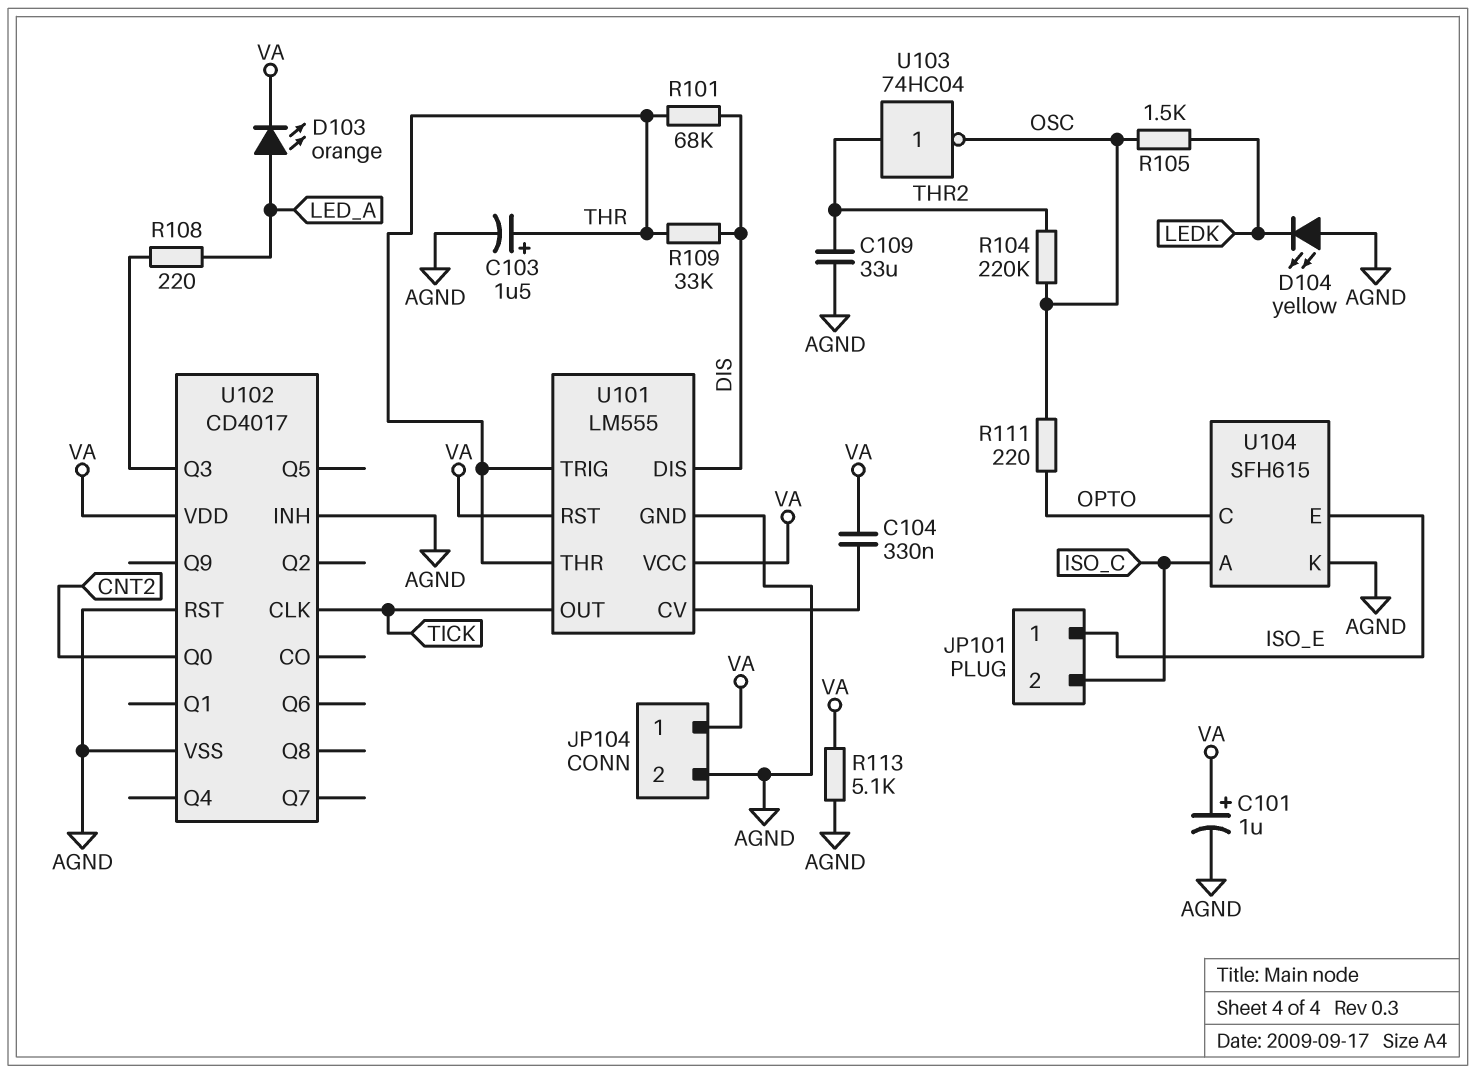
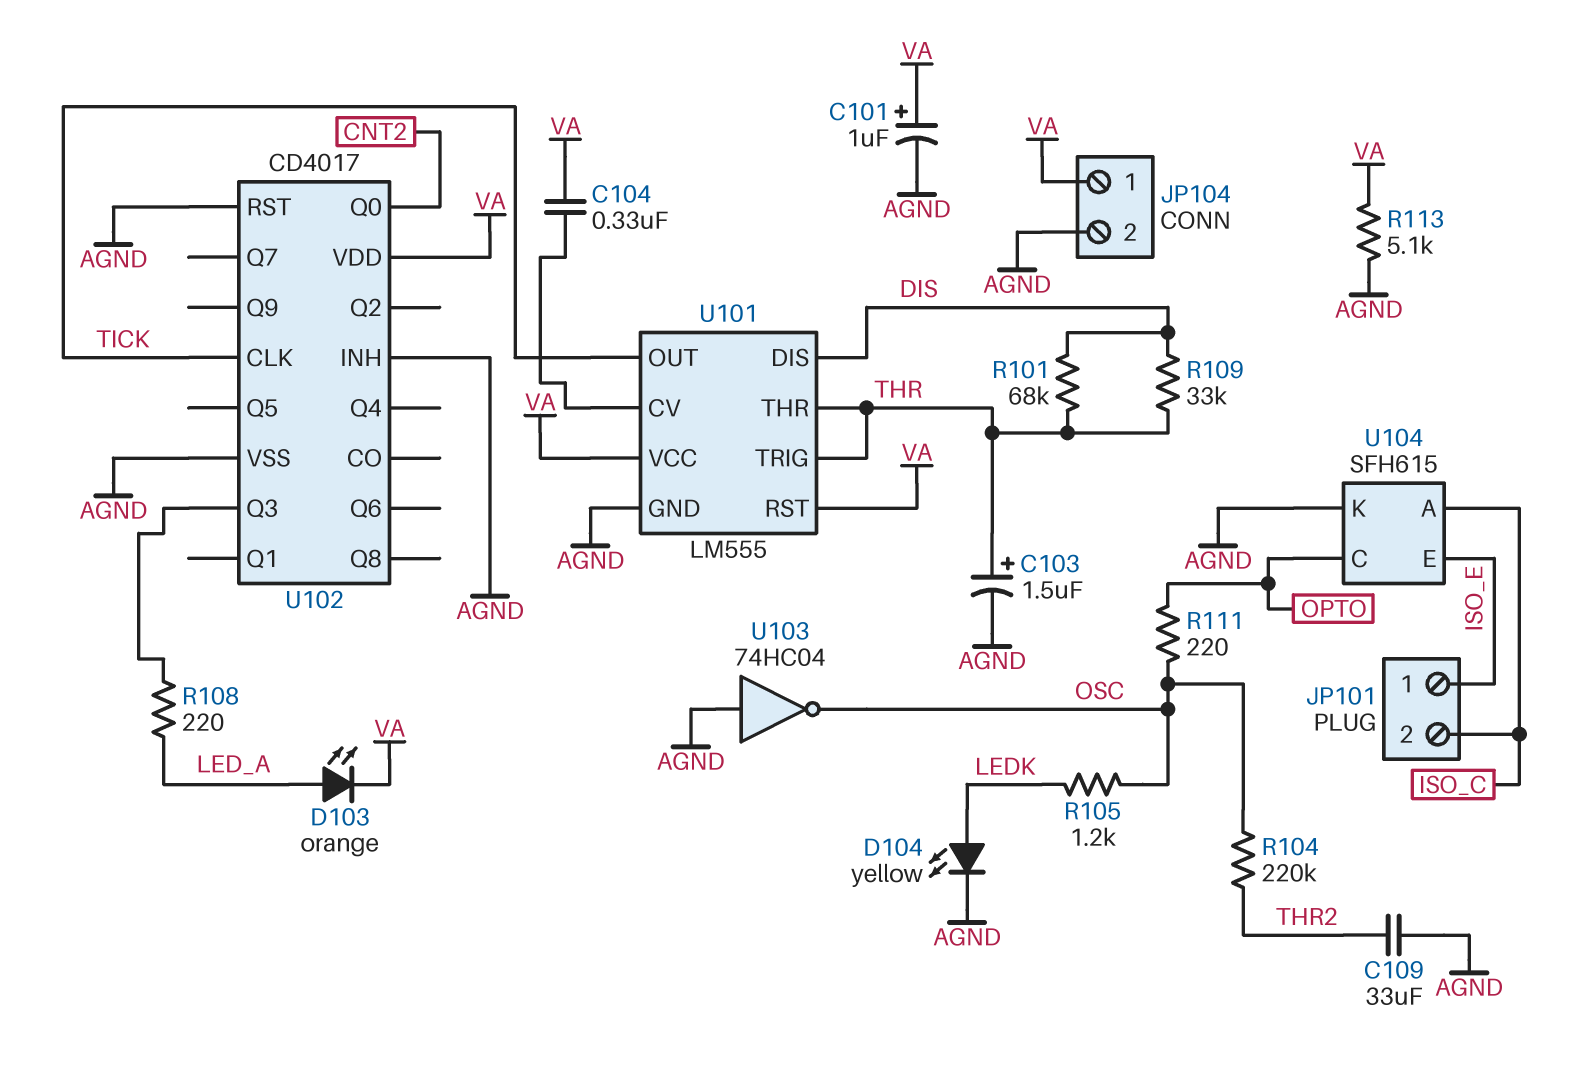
D104: LED yellow (A AGND, K LEDK) -> LED yellow (A LEDK, K AGND)
R105: 1.5k (LEDK, OSC) -> 1.2k (LEDK, OSC)
U103: NOT 74HC04 (in THR2, out OSC) -> NOT 74HC04 (in AGND, out OSC)

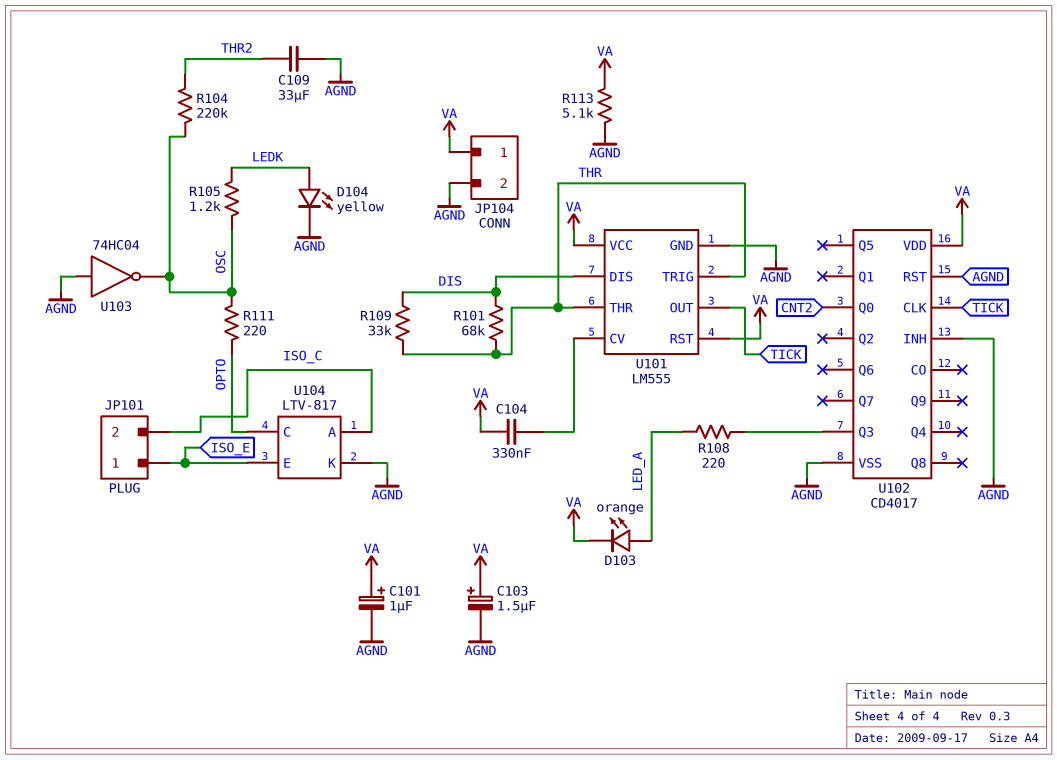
C103: 1.5uF (plus THR, minus AGND) -> 1.5uF (plus VA, minus AGND)
U104: SFH615 -> LTV-817

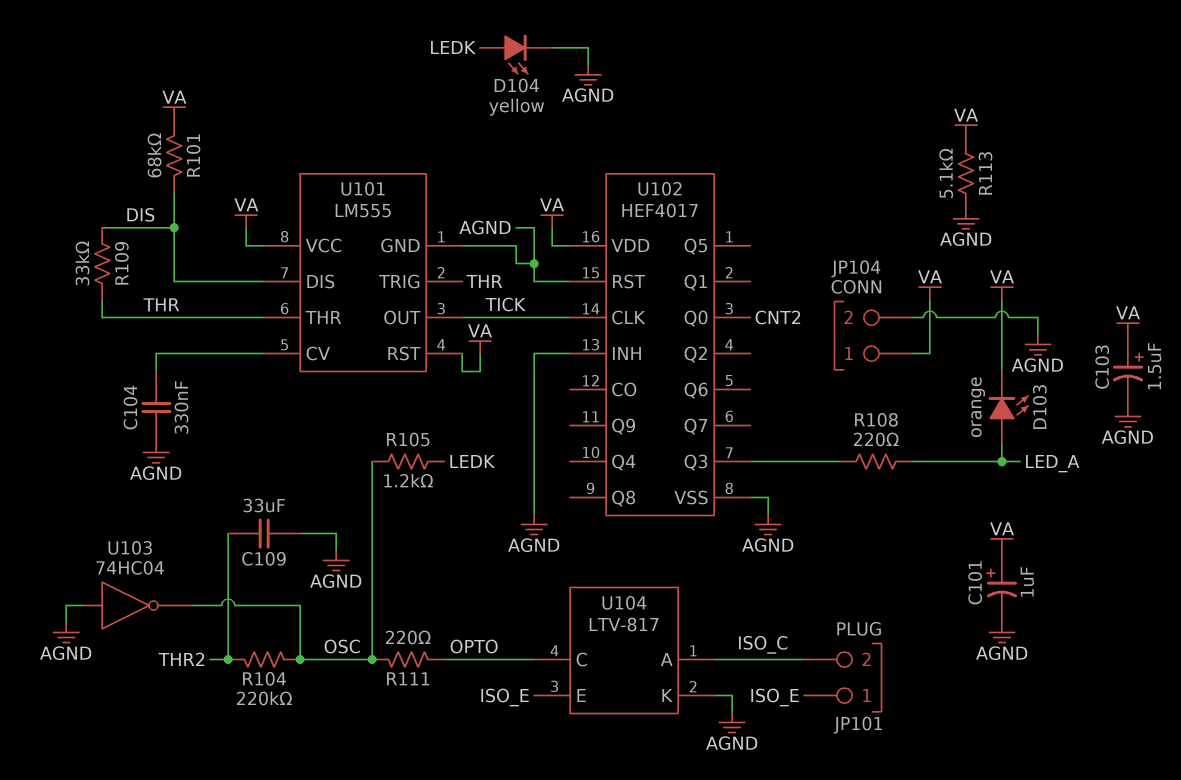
C104: 330nF (U101/CV, VA) -> 330nF (AGND, U101/CV)
R101: 68k (DIS, THR) -> 68k (DIS, VA)
U102: CD4017 -> HEF4017

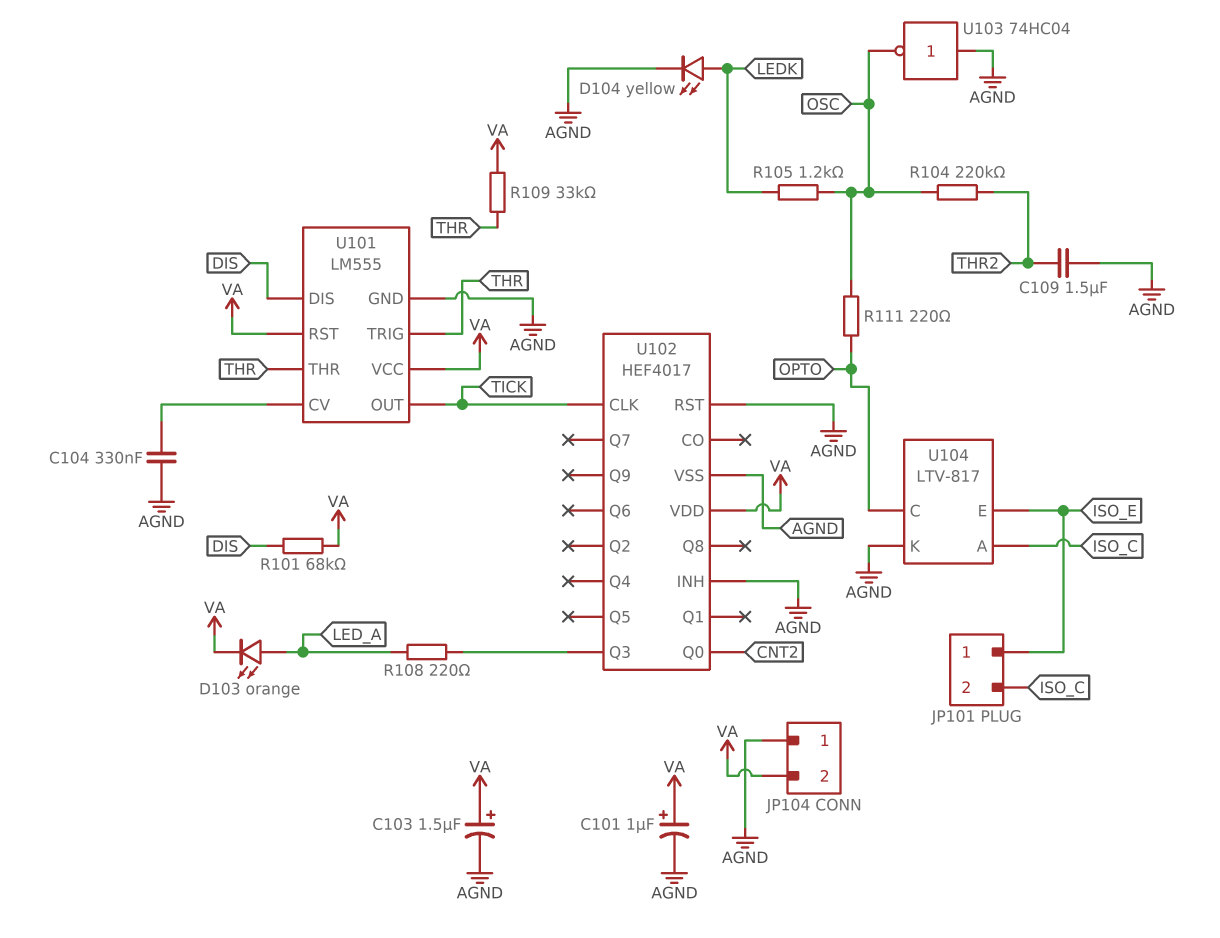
C109: 33uF (AGND, THR2) -> 1.5uF (AGND, THR2)
JP104 pin 1: VA -> AGND
JP104 pin 2: AGND -> VA
R109: 33k (DIS, THR) -> 33k (THR, VA)
R113: 5.1k (AGND, VA) -> none

